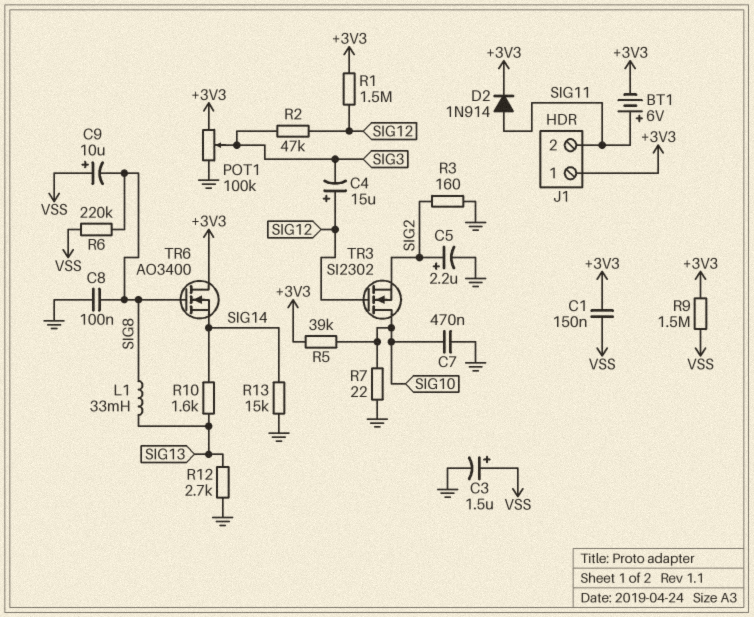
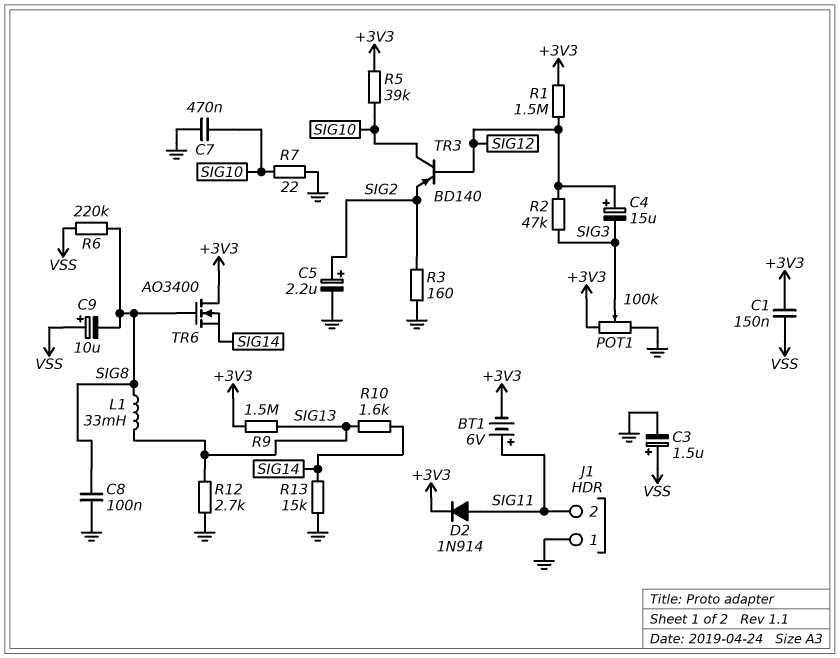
J1 pin 1: +3V3 -> GND
R9: 1.5M (+3V3, VSS) -> 1.5M (+3V3, SIG13)
TR3: NMOS SI2302 (G SIG12, D SIG10, S SIG2) -> PNP BD140 (B SIG12, C SIG10, E SIG2)

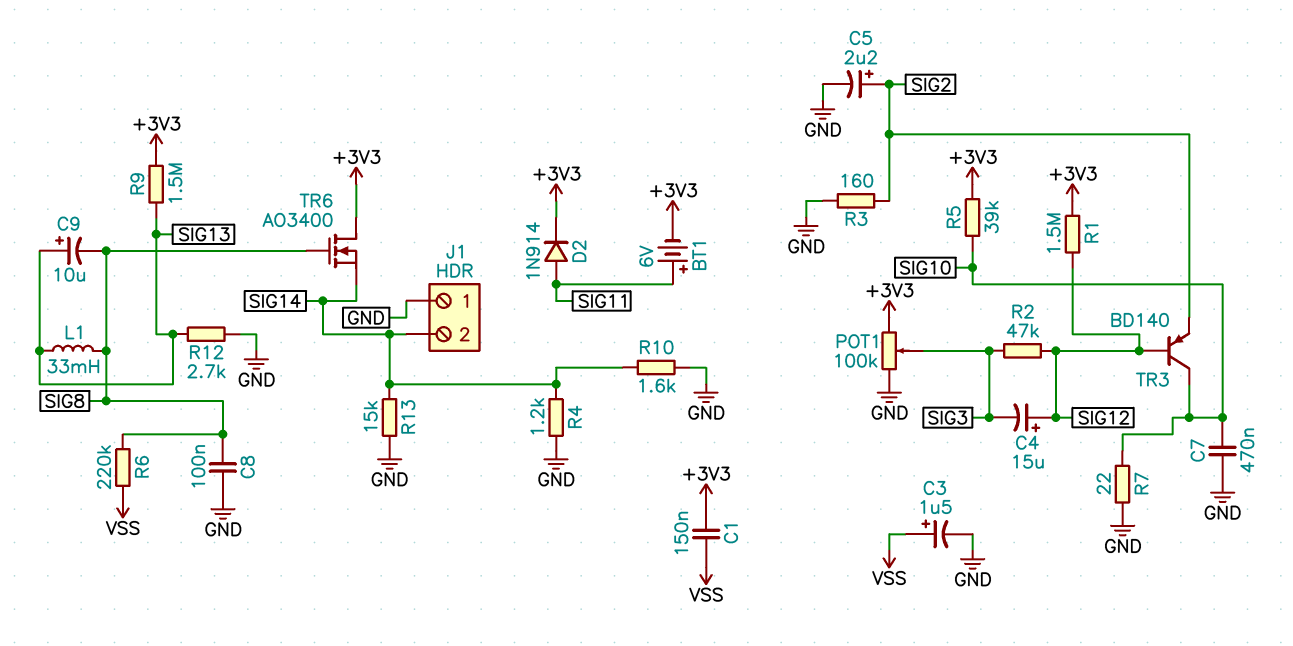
C9: 10uF (plus VSS, minus SIG8) -> 10uF (plus SIG13, minus SIG8)
J1 pin 2: SIG11 -> SIG14
R4: none -> 1.2k (GND, SIG14)
R10: 1.6k (SIG13, SIG14) -> 1.6k (GND, SIG14)

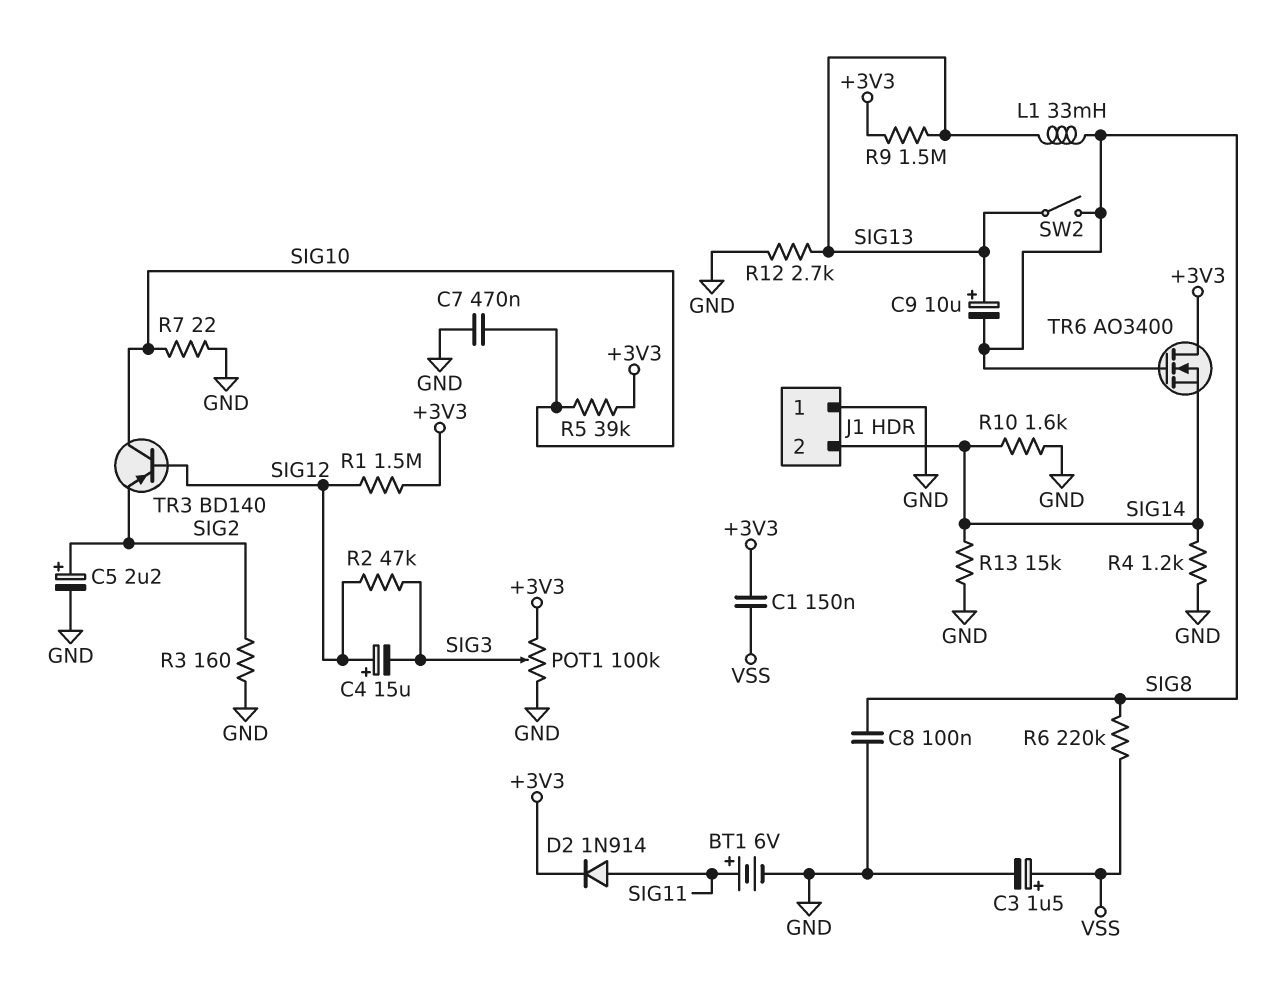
BT1: 6V (plus SIG11, minus +3V3) -> 6V (plus SIG11, minus GND)
SW2: none -> switch (SIG8, SIG13)

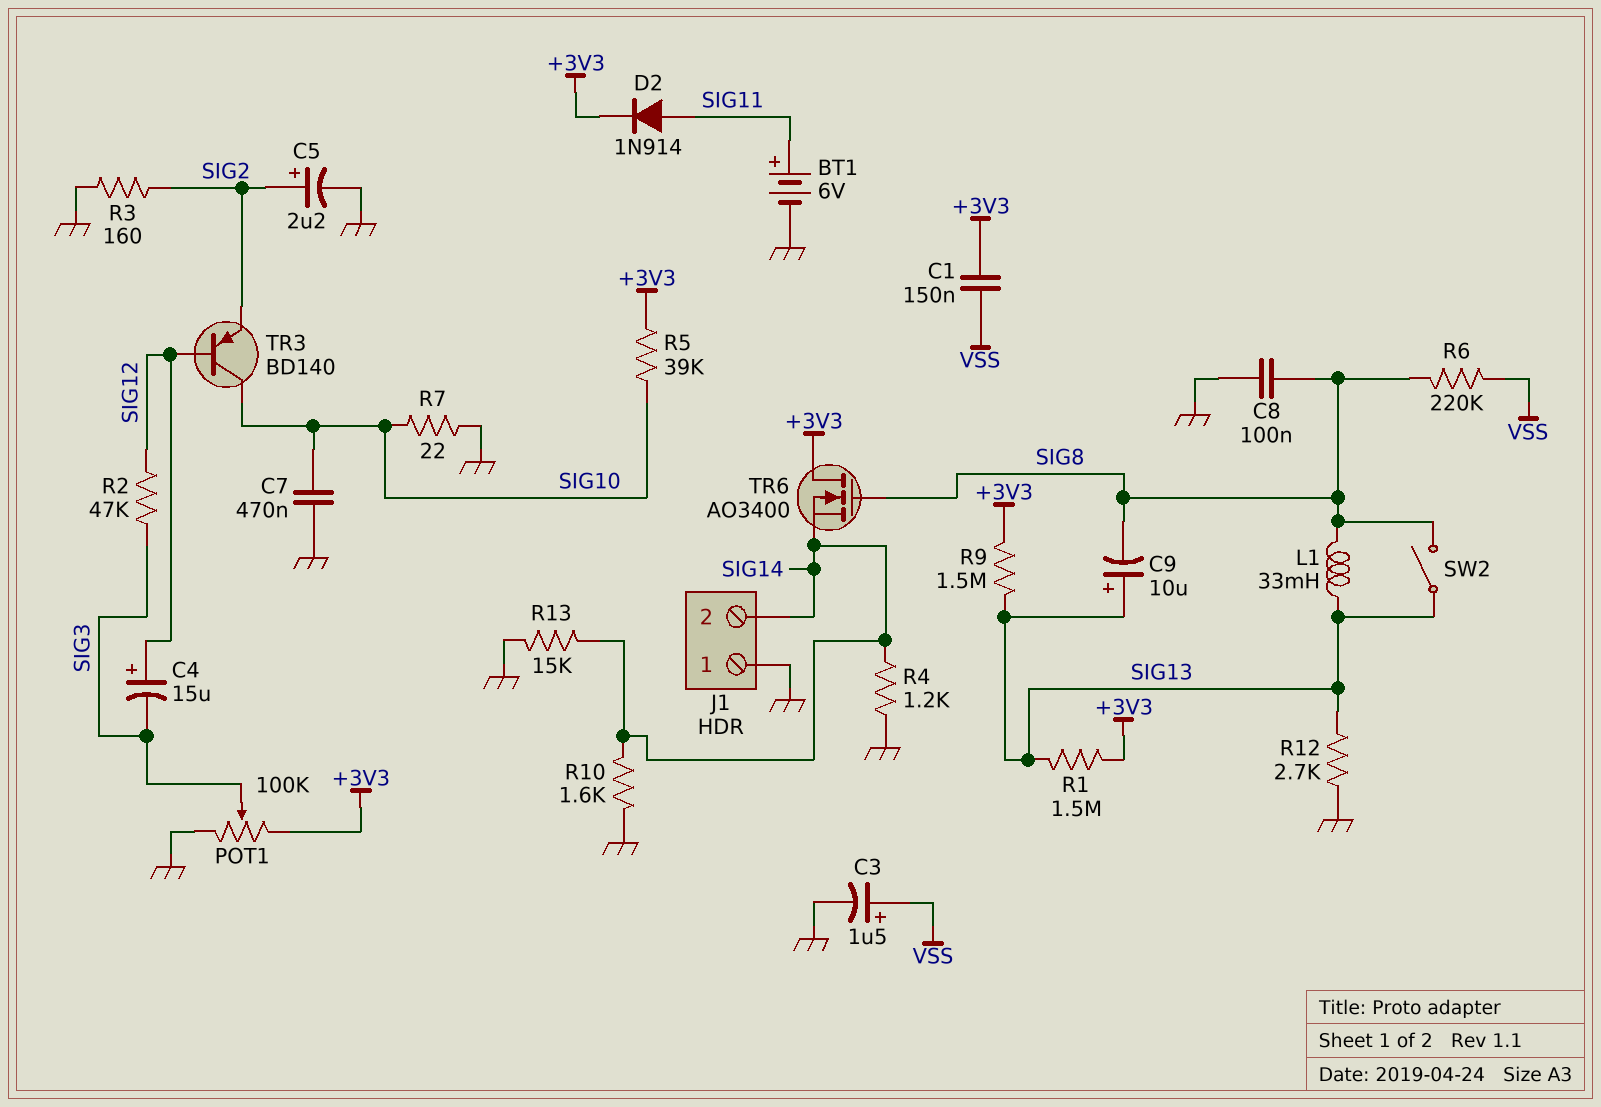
R1: 1.5M (+3V3, SIG12) -> 1.5M (+3V3, SIG13)

